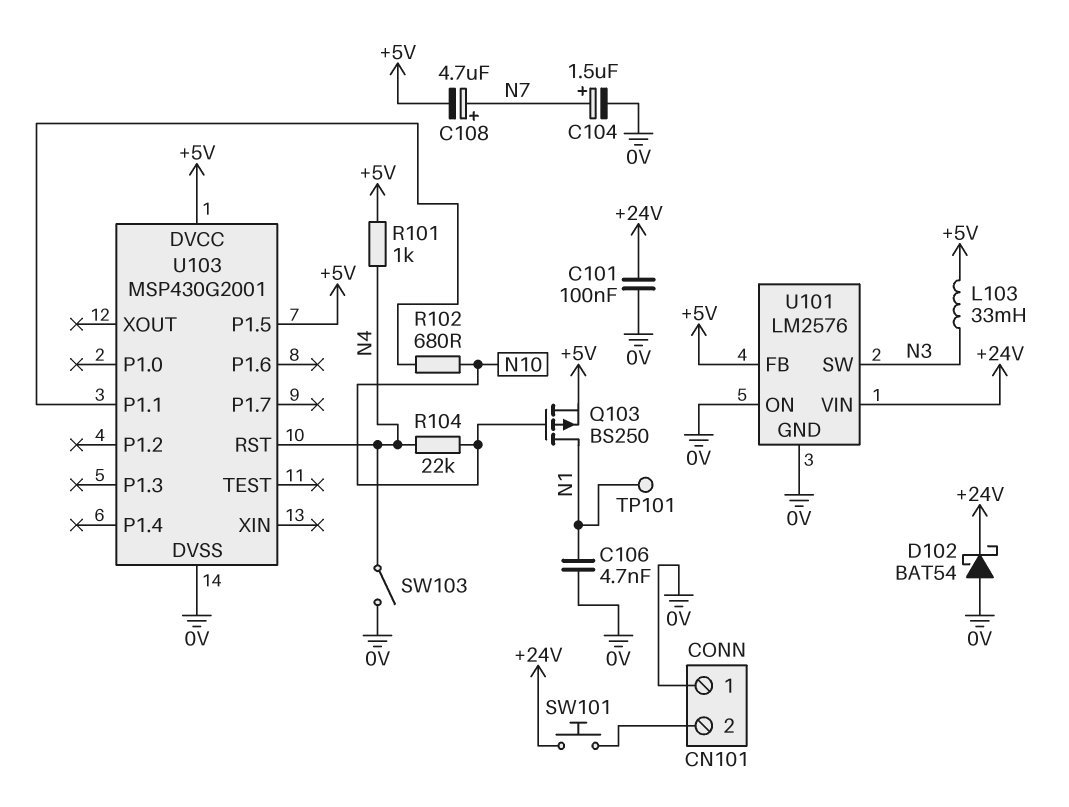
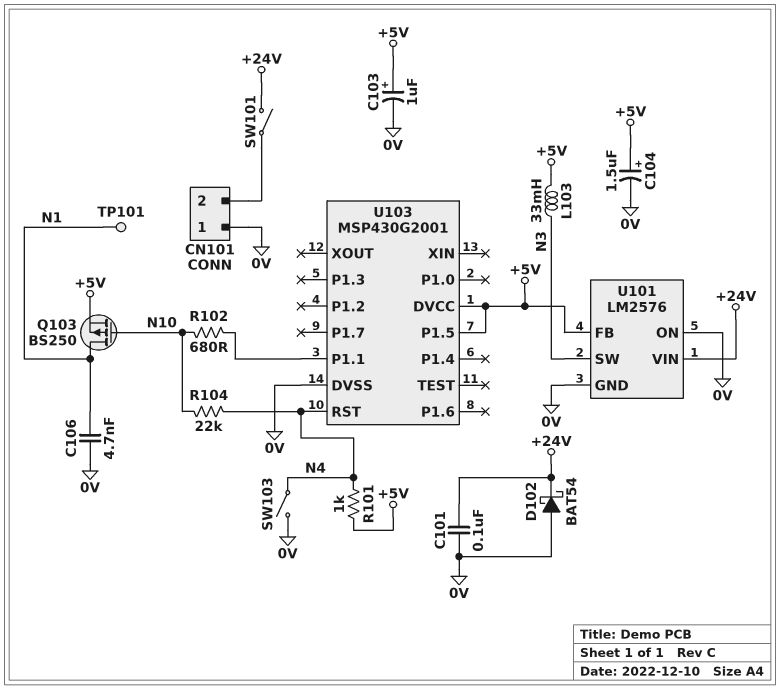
C103: none -> 1uF (plus +5V, minus 0V)
C104: 1.5uF (plus N7, minus 0V) -> 1.5uF (plus +5V, minus 0V)
C108: 4.7uF (plus N7, minus +5V) -> none
SW101: button (+24V, CN101/2) -> switch (+24V, CN101/2)

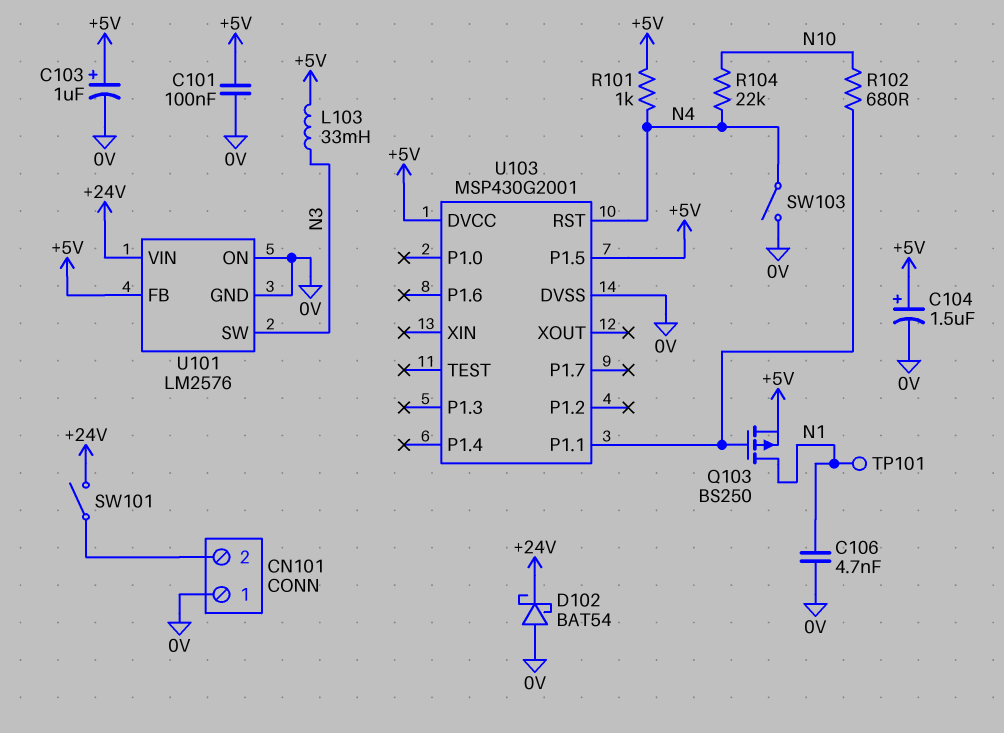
C101: 100nF (+24V, 0V) -> 100nF (+5V, 0V)
Q103: PMOS BS250 (G N10, D N1, S +5V) -> PMOS BS250 (G U103/P1.1, D N1, S +5V)

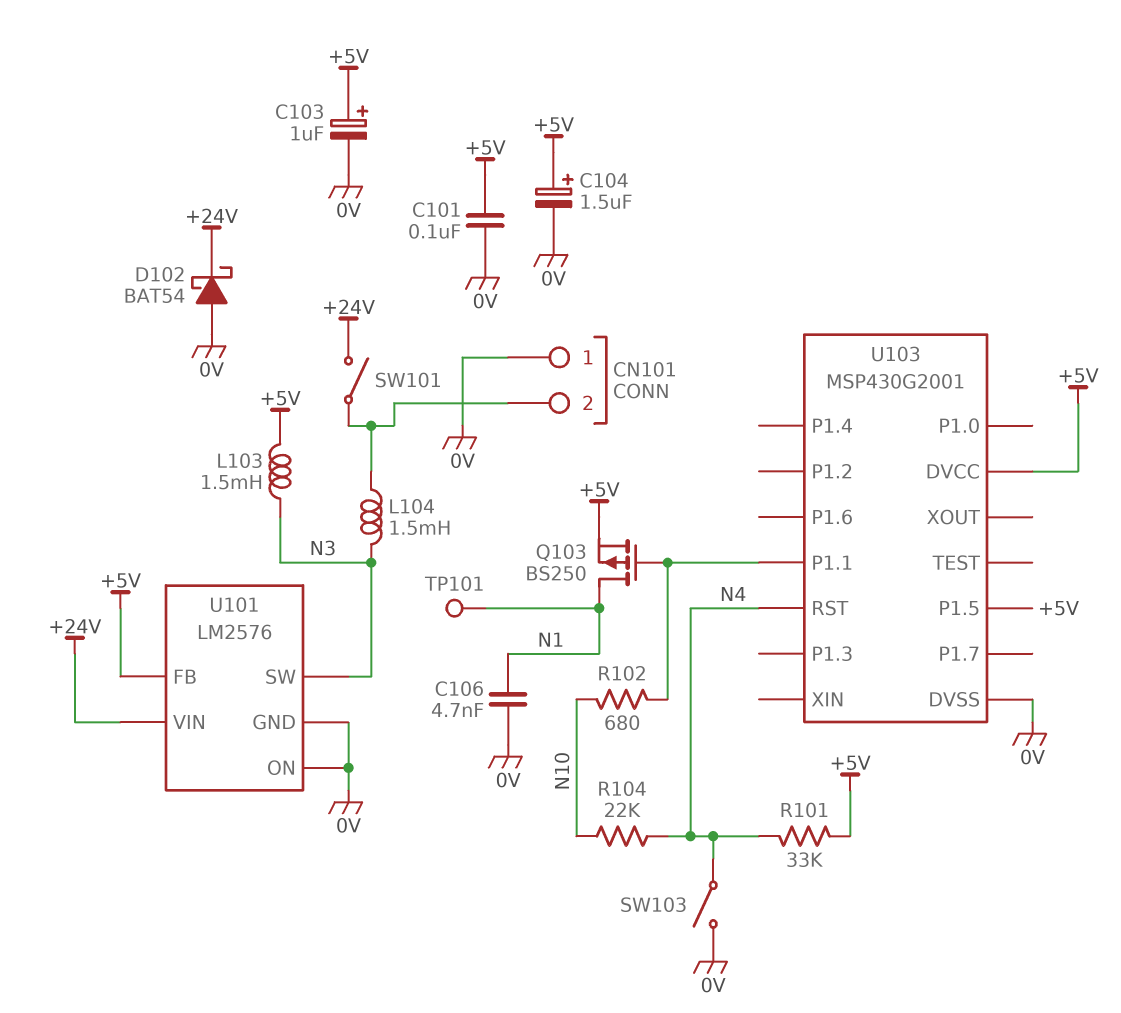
L103: 33mH (+5V, N3) -> 1.5mH (+5V, N3)
L104: none -> 1.5mH (CN101/2, N3)
R101: 1k (+5V, N4) -> 33k (+5V, N4)

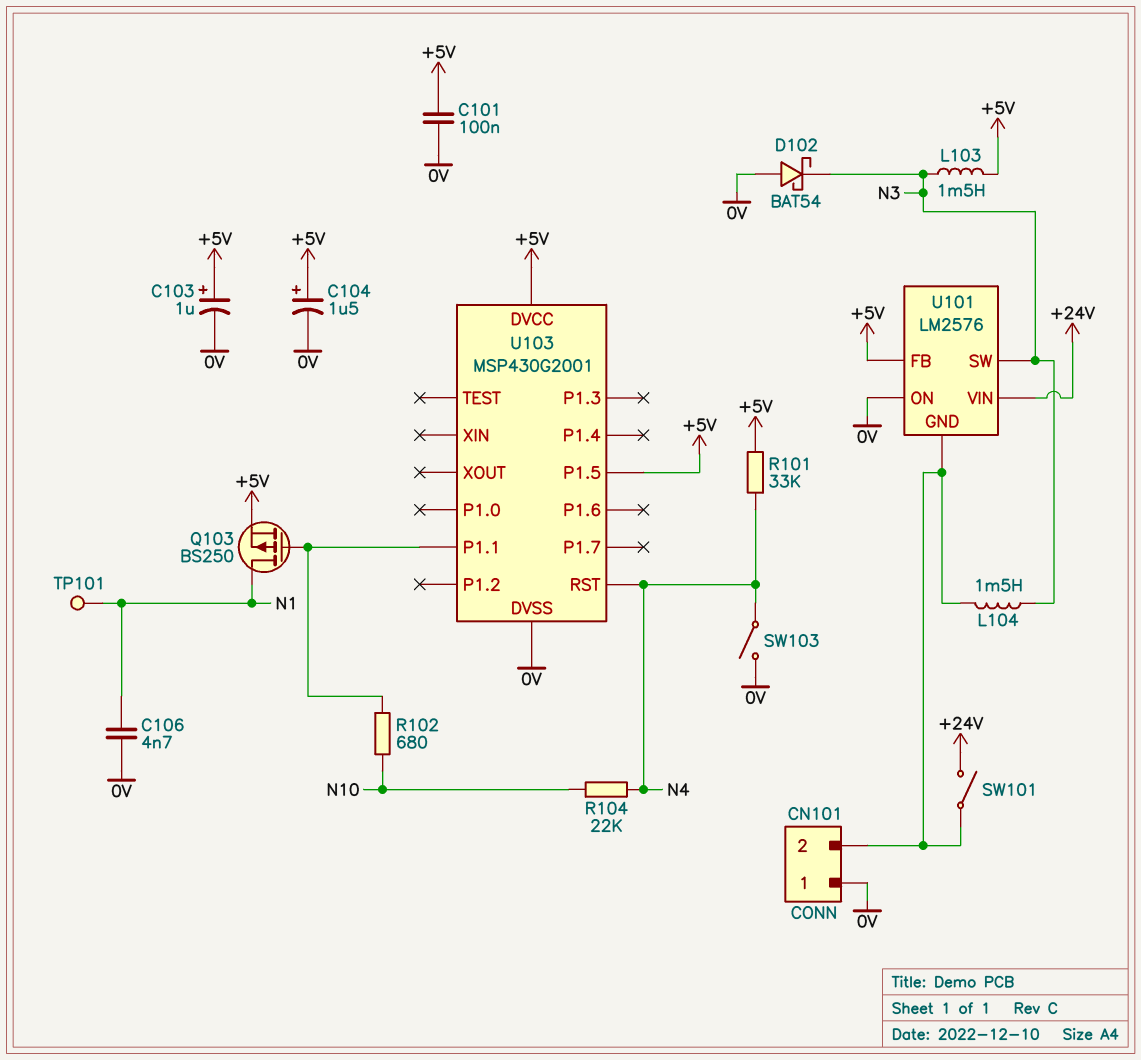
D102: schottky BAT54 (A 0V, K +24V) -> schottky BAT54 (A 0V, K N3)
U101 pin GND: 0V -> CN101/2

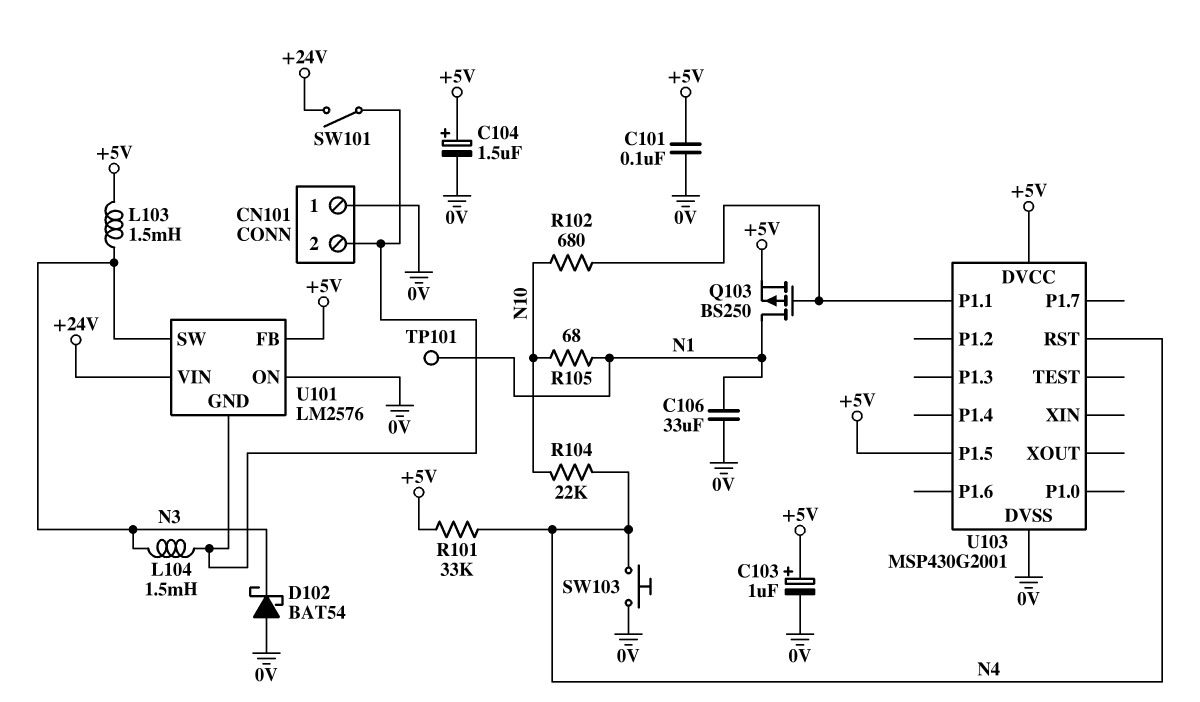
C106: 4.7nF (0V, N1) -> 33uF (0V, N1)
R105: none -> 68 (N1, N10)
SW103: switch (0V, N4) -> button (0V, N4)

